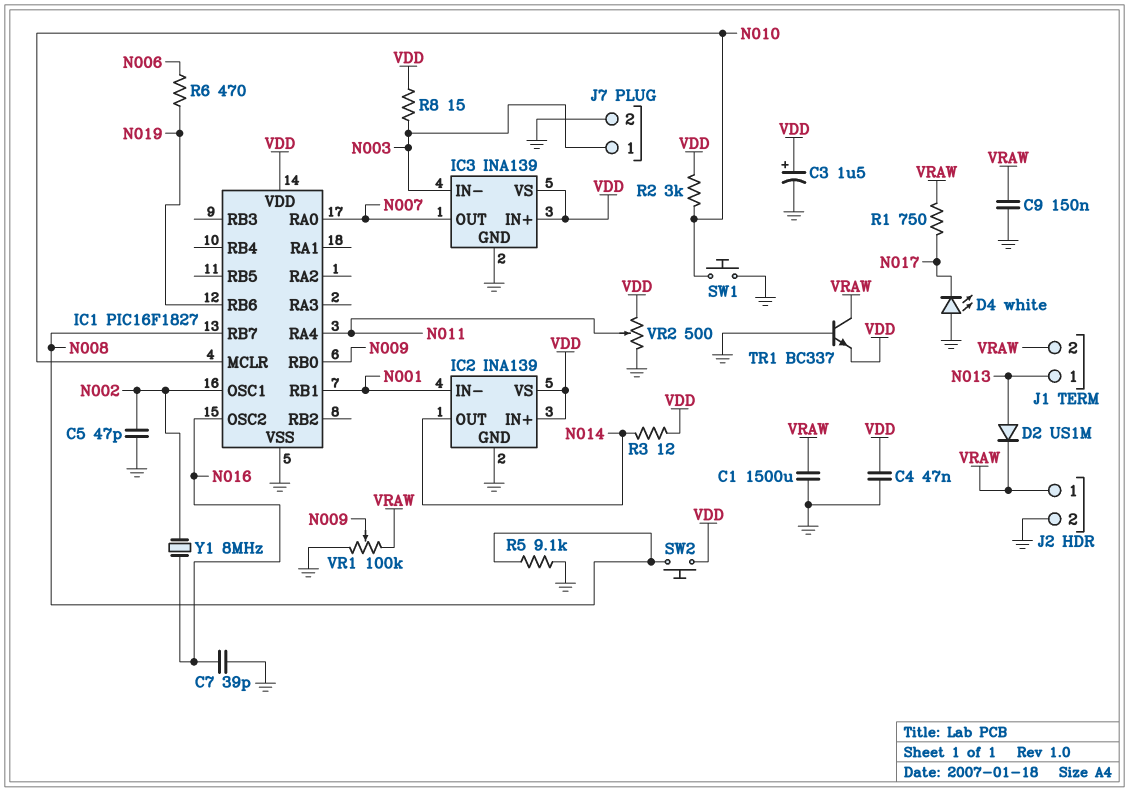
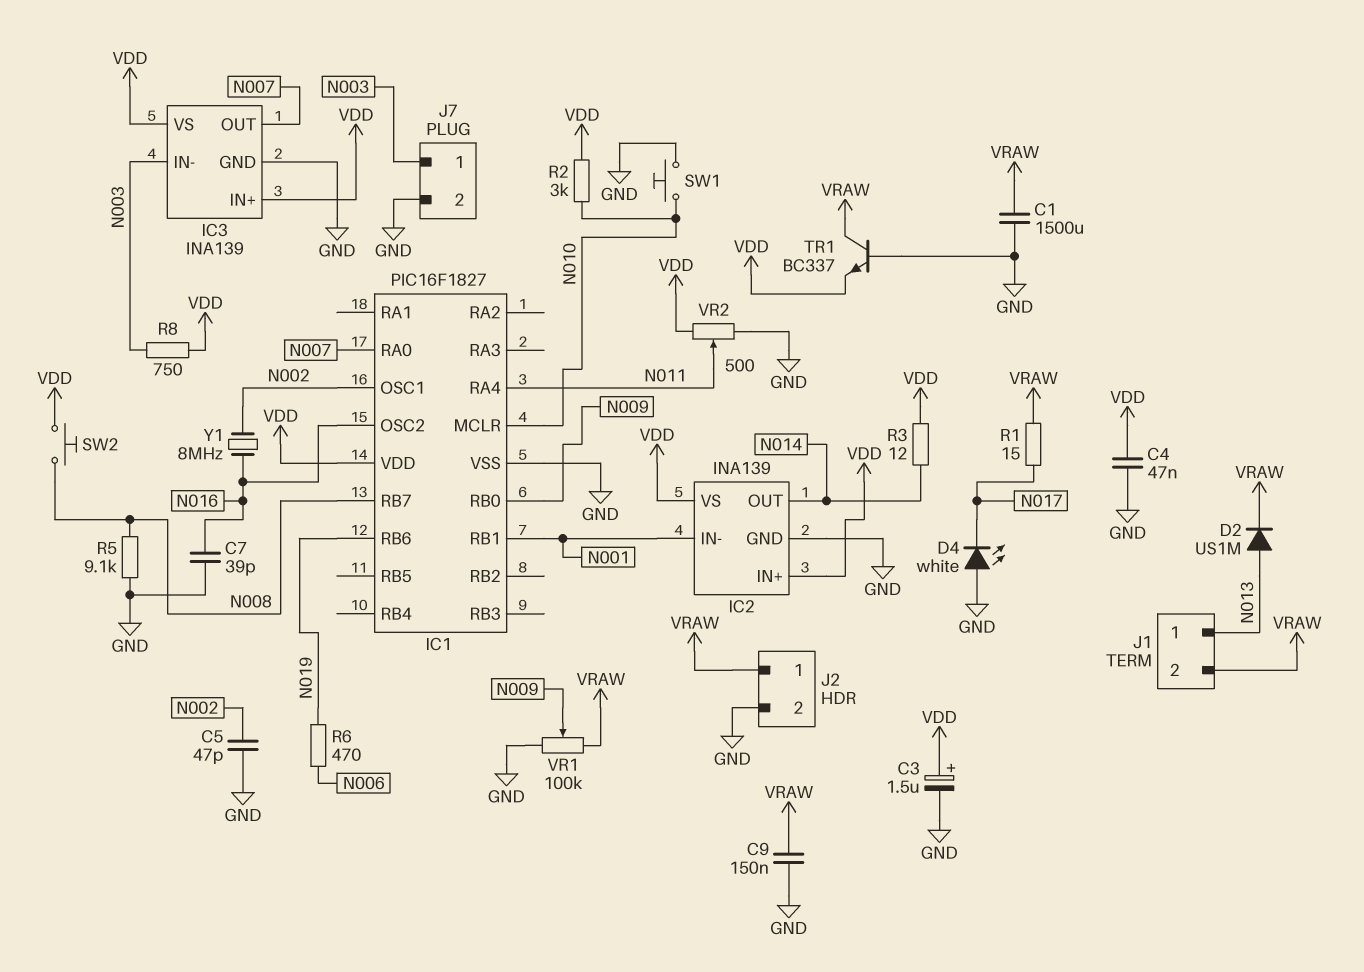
R1: 750 (N017, VRAW) -> 15 (N017, VRAW)
R8: 15 (N003, VDD) -> 750 (N003, VDD)

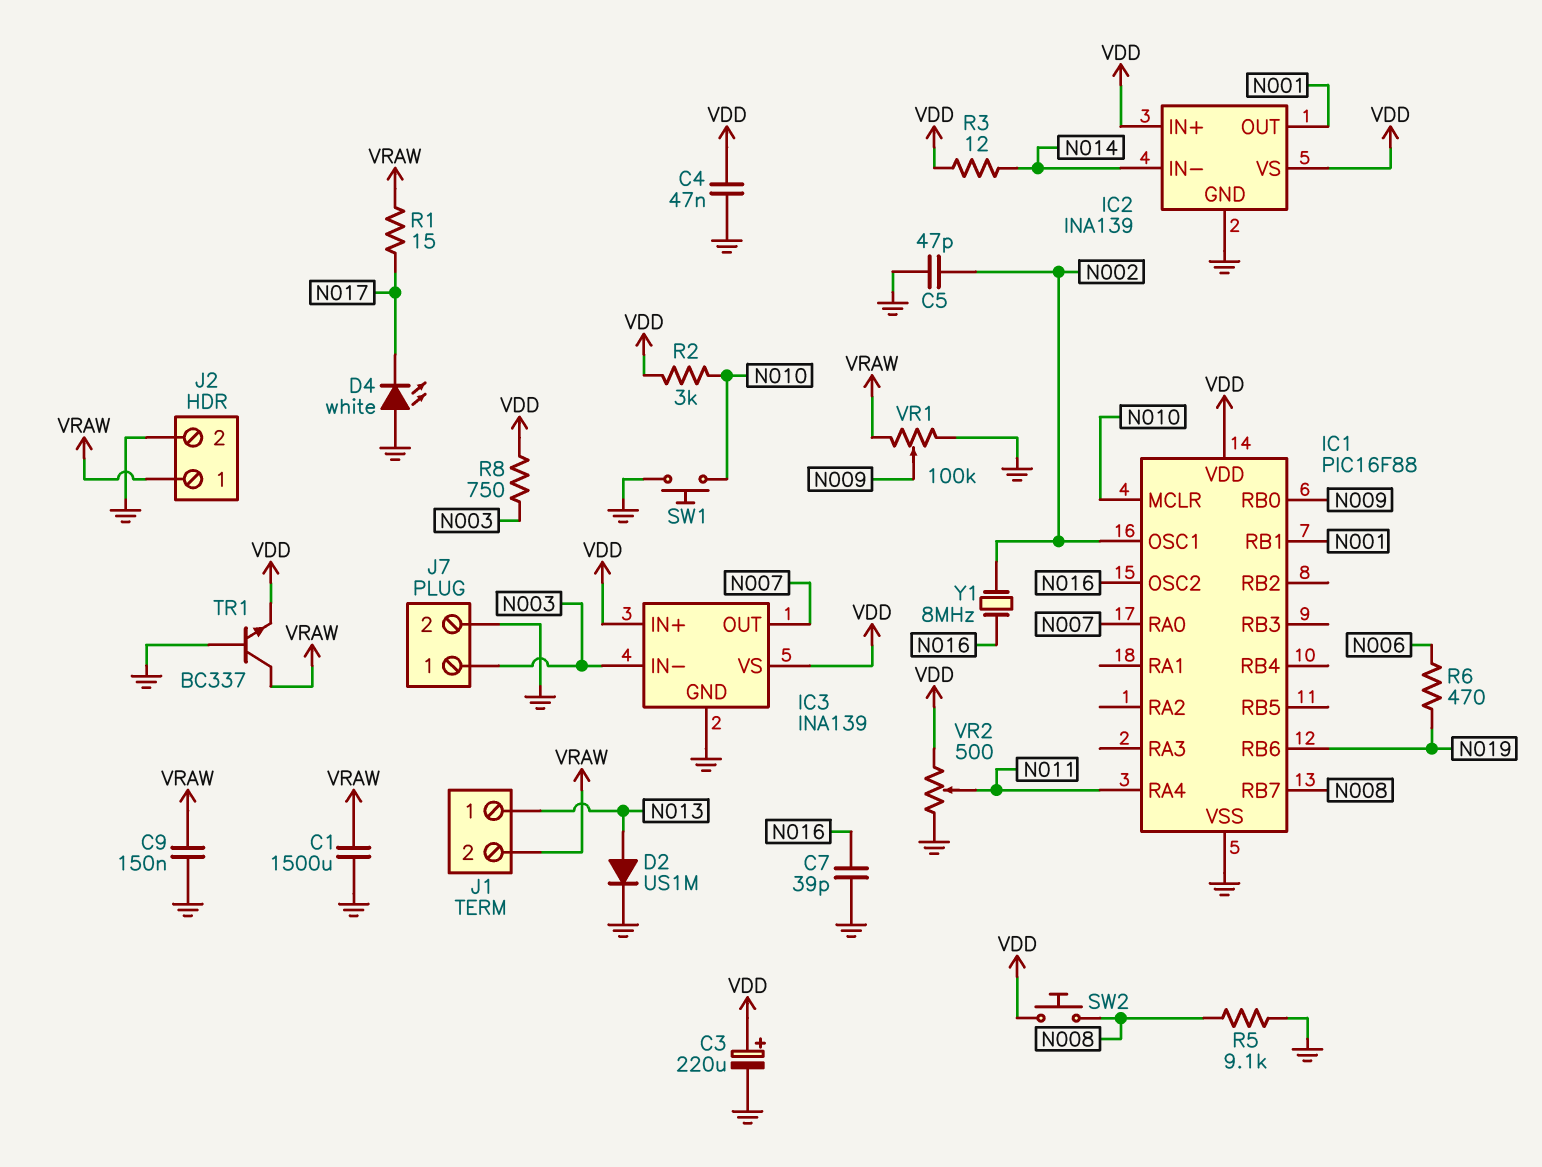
C3: 1.5uF (plus VDD, minus GND) -> 220uF (plus VDD, minus GND)
D2: diode US1M (A N013, K VRAW) -> diode US1M (A N013, K GND)
IC1: PIC16F1827 -> PIC16F88
IC2 pin IN-: N001 -> N014
IC2 pin OUT: N014 -> N001

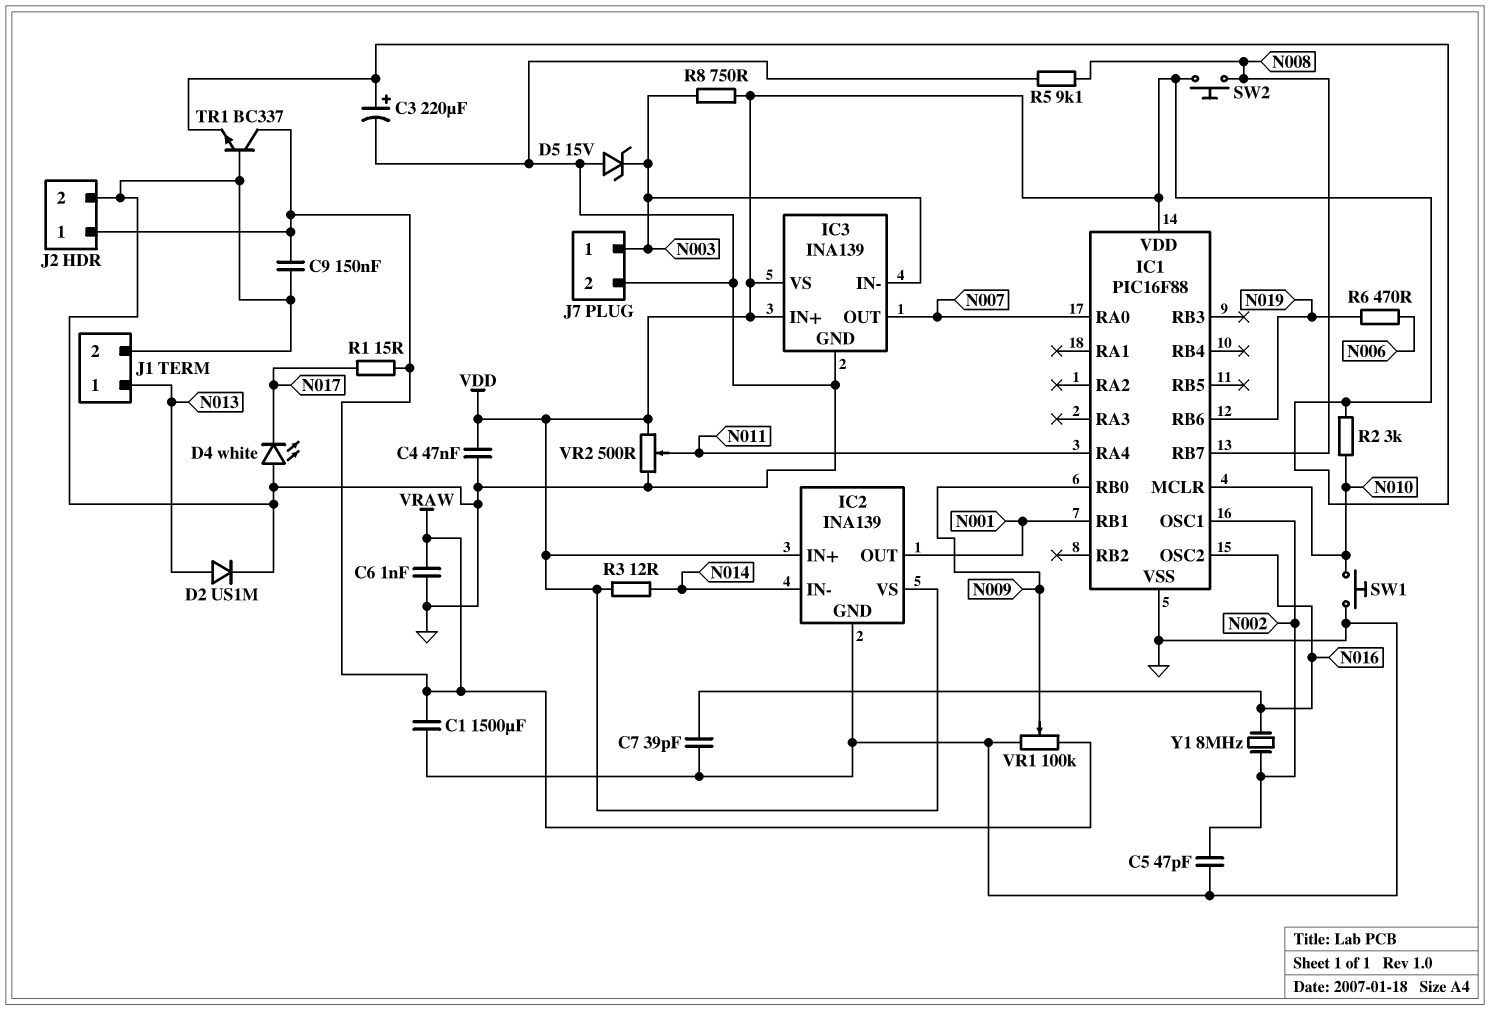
C6: none -> 1nF (GND, VRAW)
D5: none -> zener 15V (A GND, K N003)
J1 pin 2: VRAW -> GND

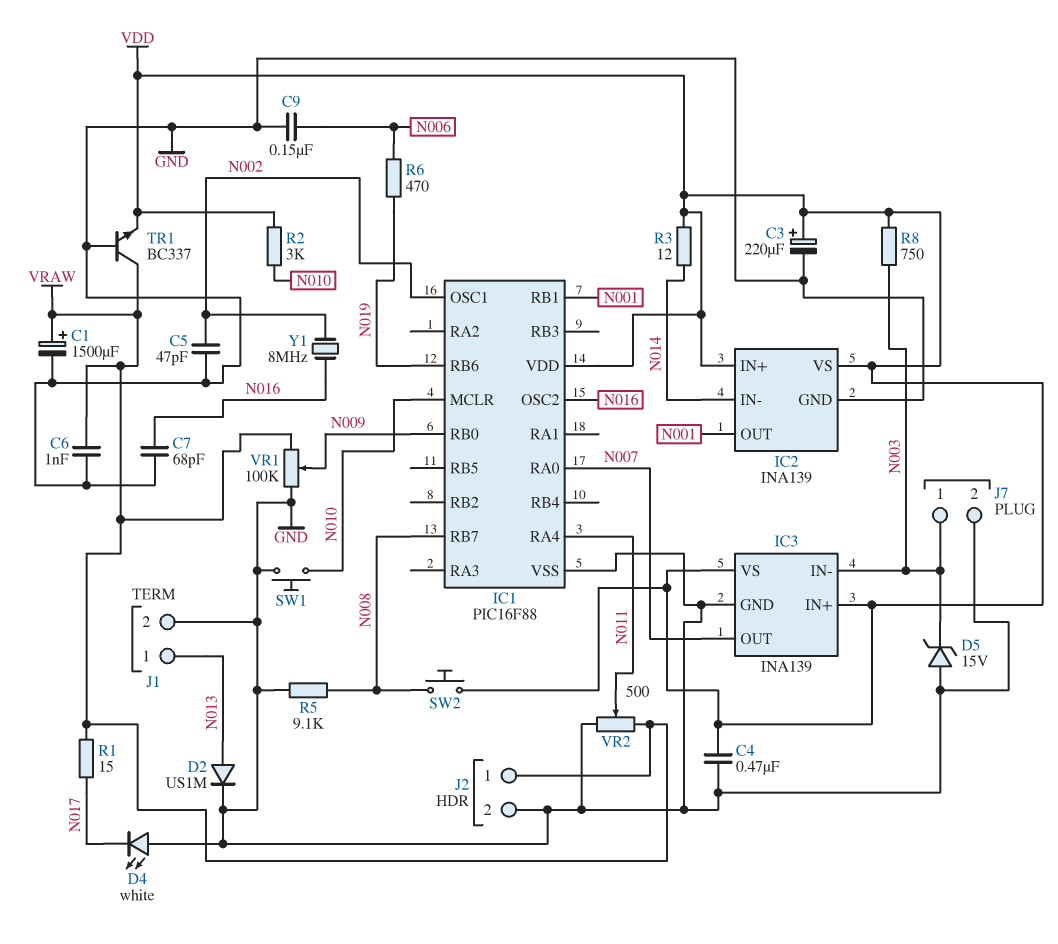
C1: 1500uF (GND, VRAW) -> 1500uF (plus VRAW, minus GND)
C4: 47nF (GND, VDD) -> 470nF (GND, VDD)
C7: 39pF (GND, N016) -> 68pF (GND, N016)
C9: 150nF (GND, VRAW) -> 150nF (GND, N006)
VR2: 500 (GND, VDD, wiper N011) -> 500 (GND, VRAW, wiper N011)

